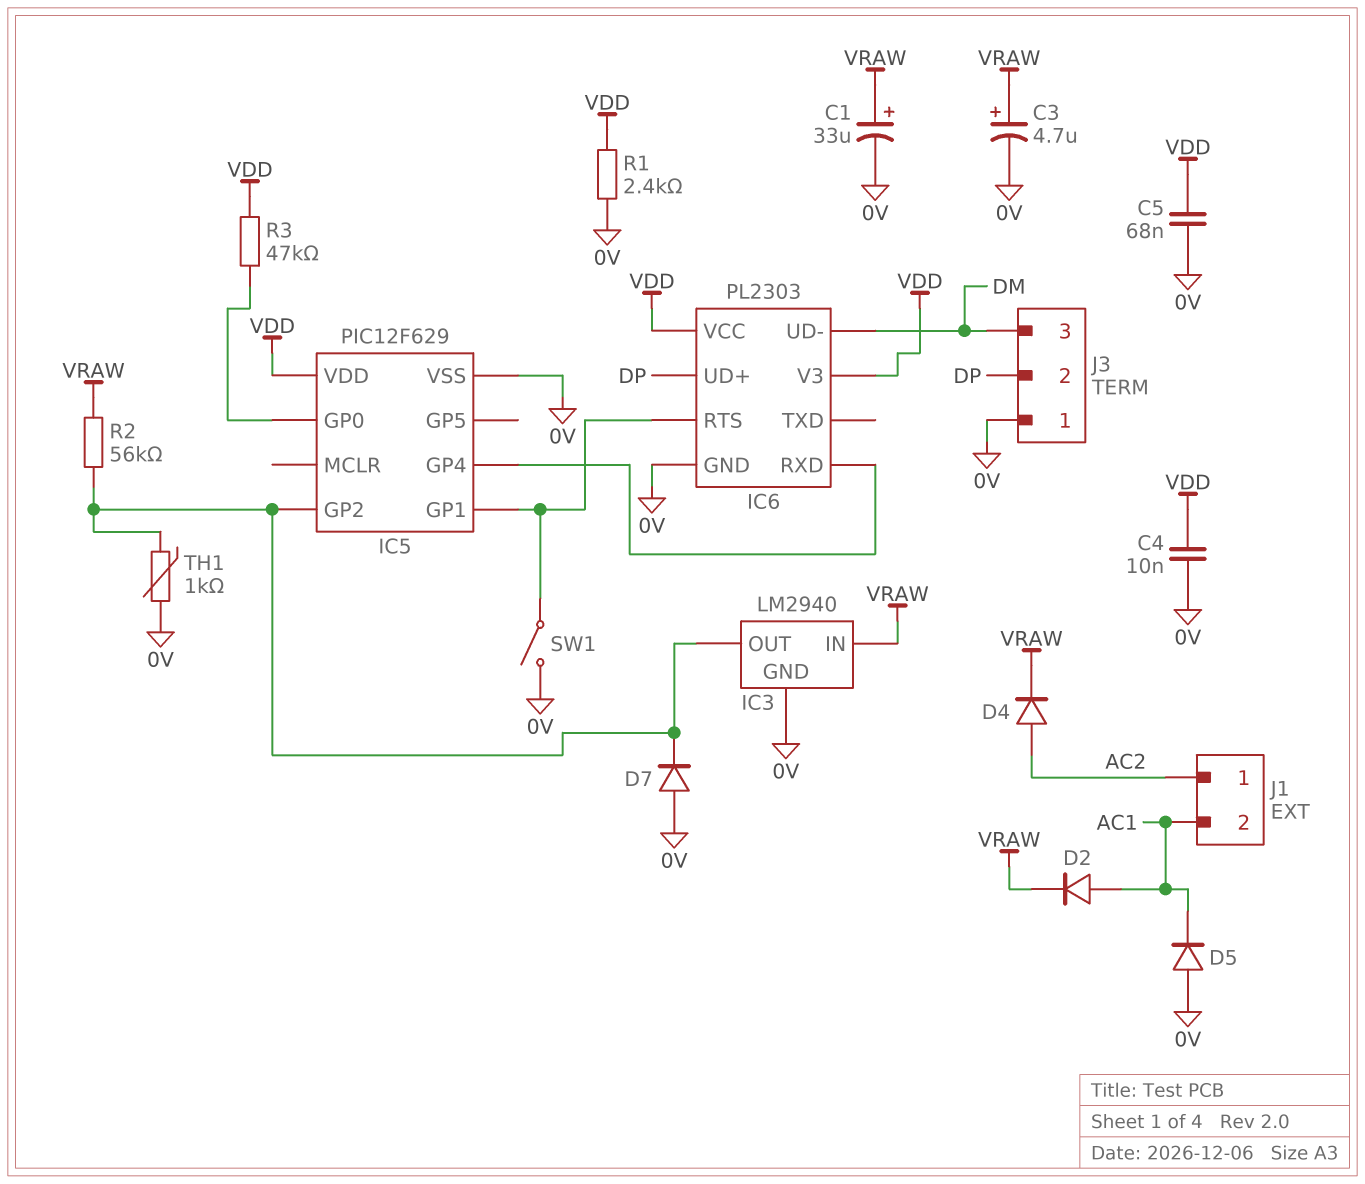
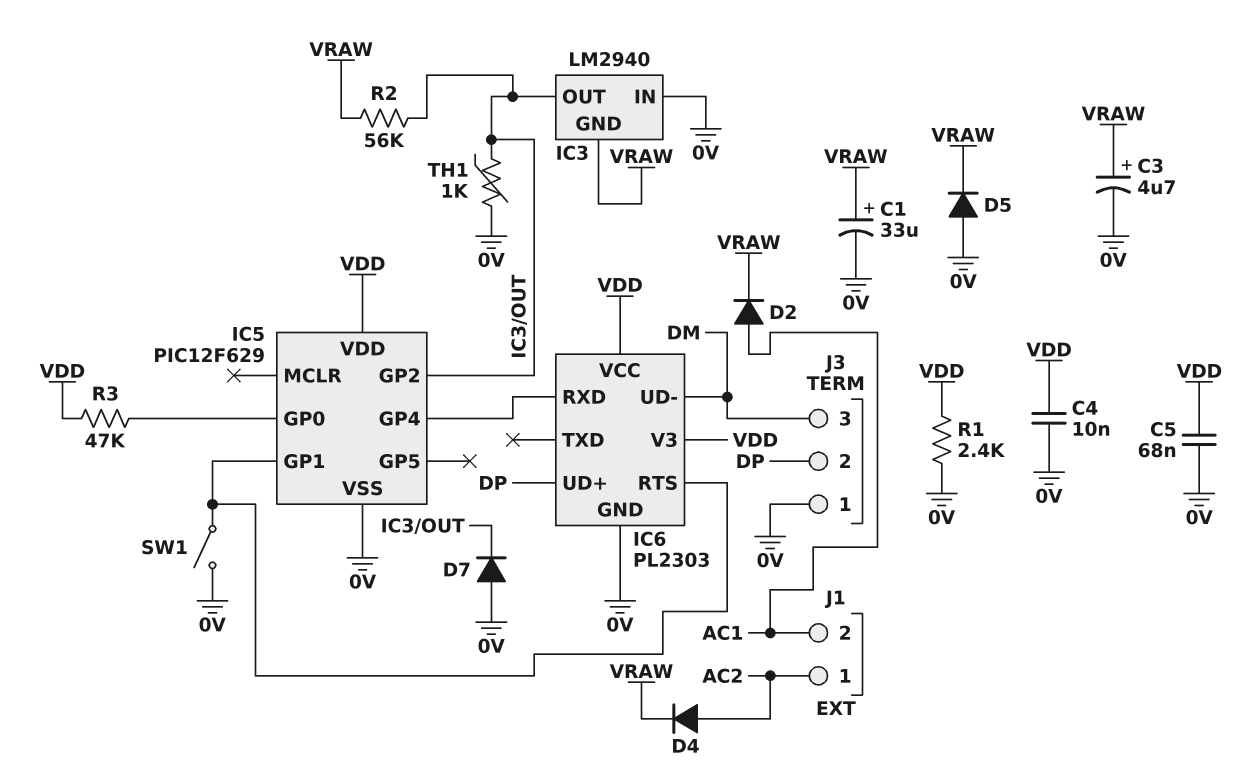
D5: diode (A 0V, K AC1) -> diode (A 0V, K VRAW)
IC3 pin GND: 0V -> VRAW
IC3 pin IN: VRAW -> 0V

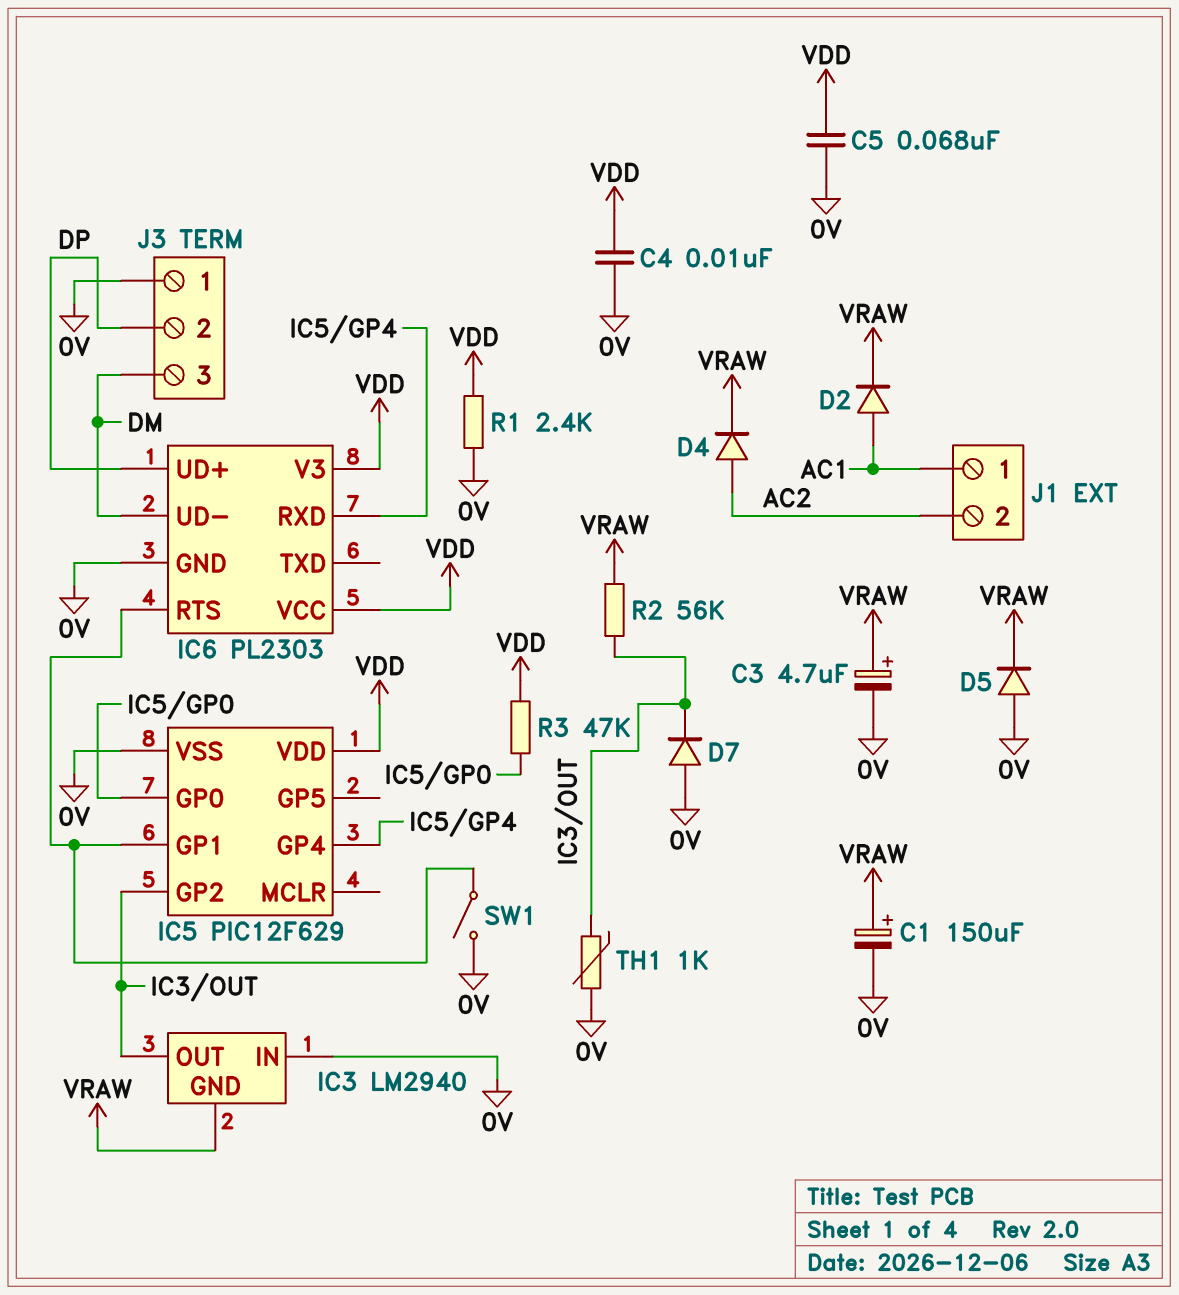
C1: 33uF (plus VRAW, minus 0V) -> 150uF (plus VRAW, minus 0V)
J1 pin 1: AC2 -> AC1
J1 pin 2: AC1 -> AC2

